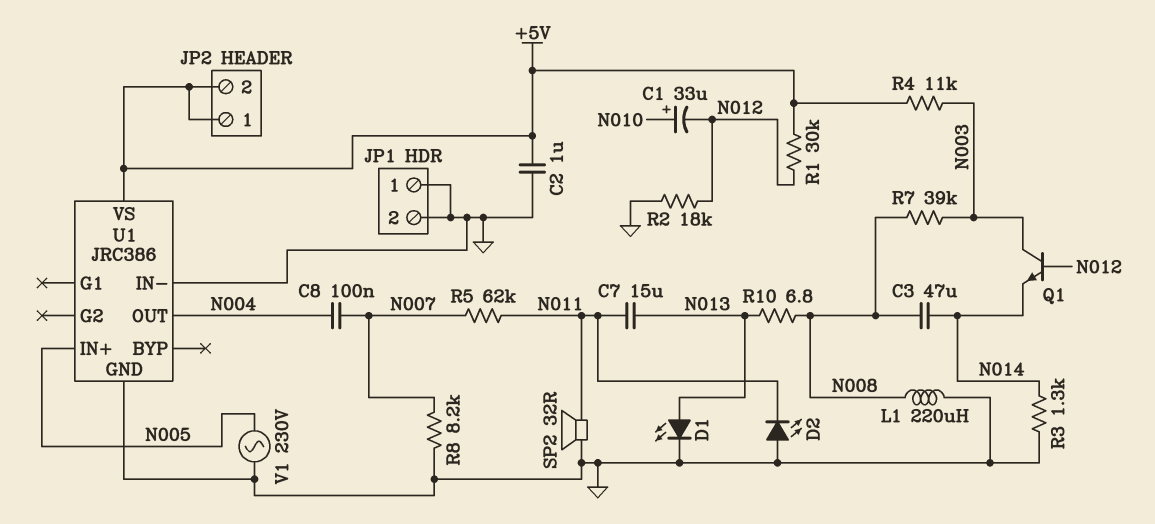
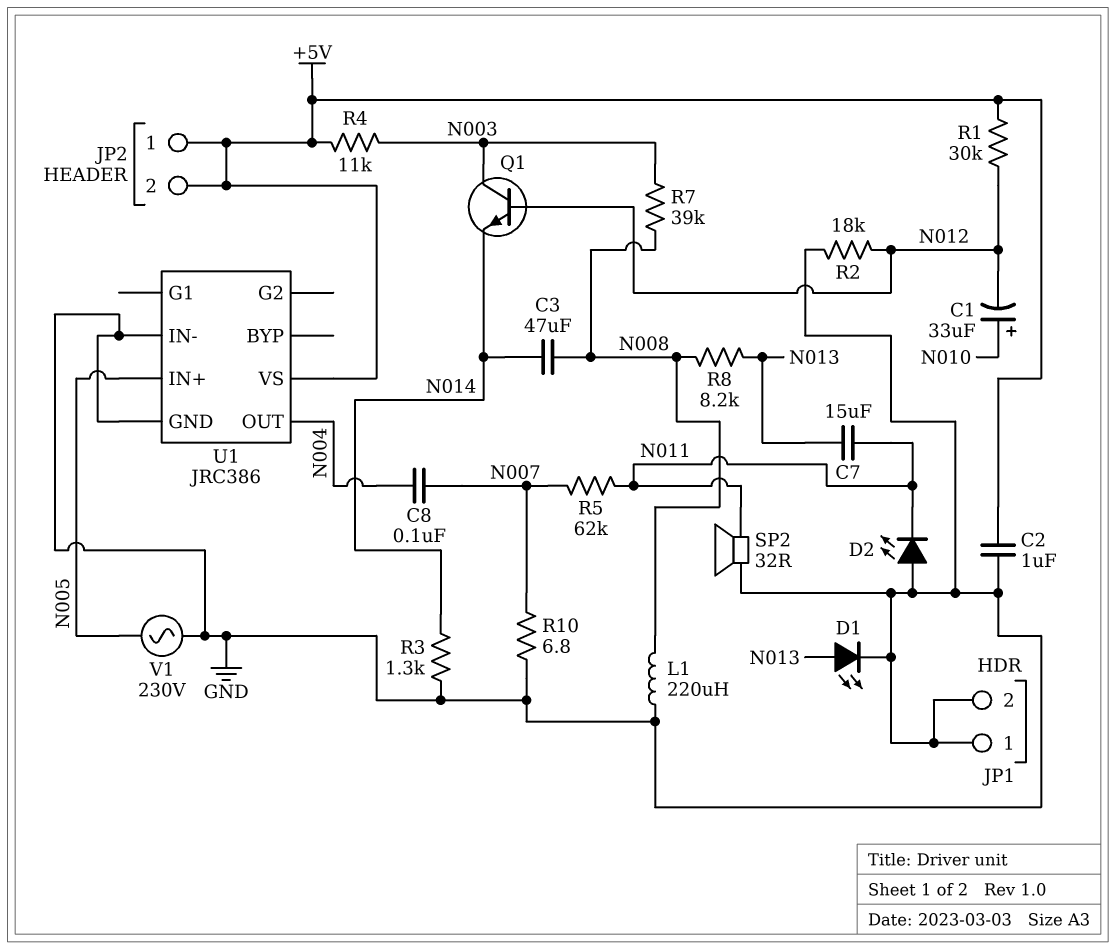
R8: 8.2k (GND, N007) -> 8.2k (N008, N013)
R10: 6.8 (N008, N013) -> 6.8 (GND, N007)

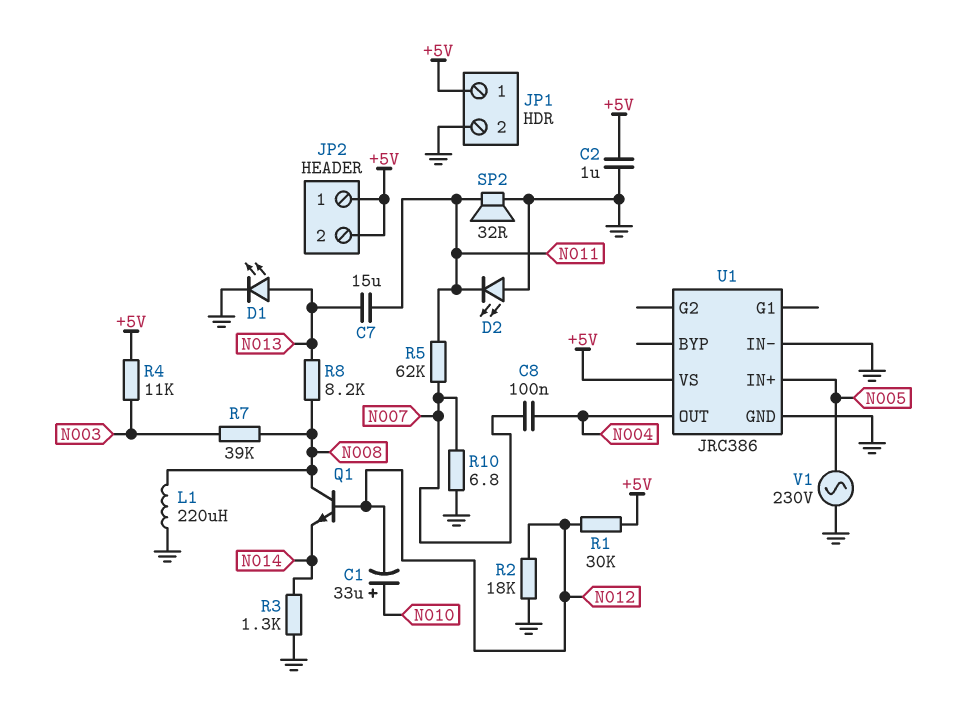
C3: 47uF (N008, N014) -> none
JP1 pin 1: GND -> +5V
Q1: NPN (B N012, C N003, E N014) -> NPN (B N012, C N008, E N014)

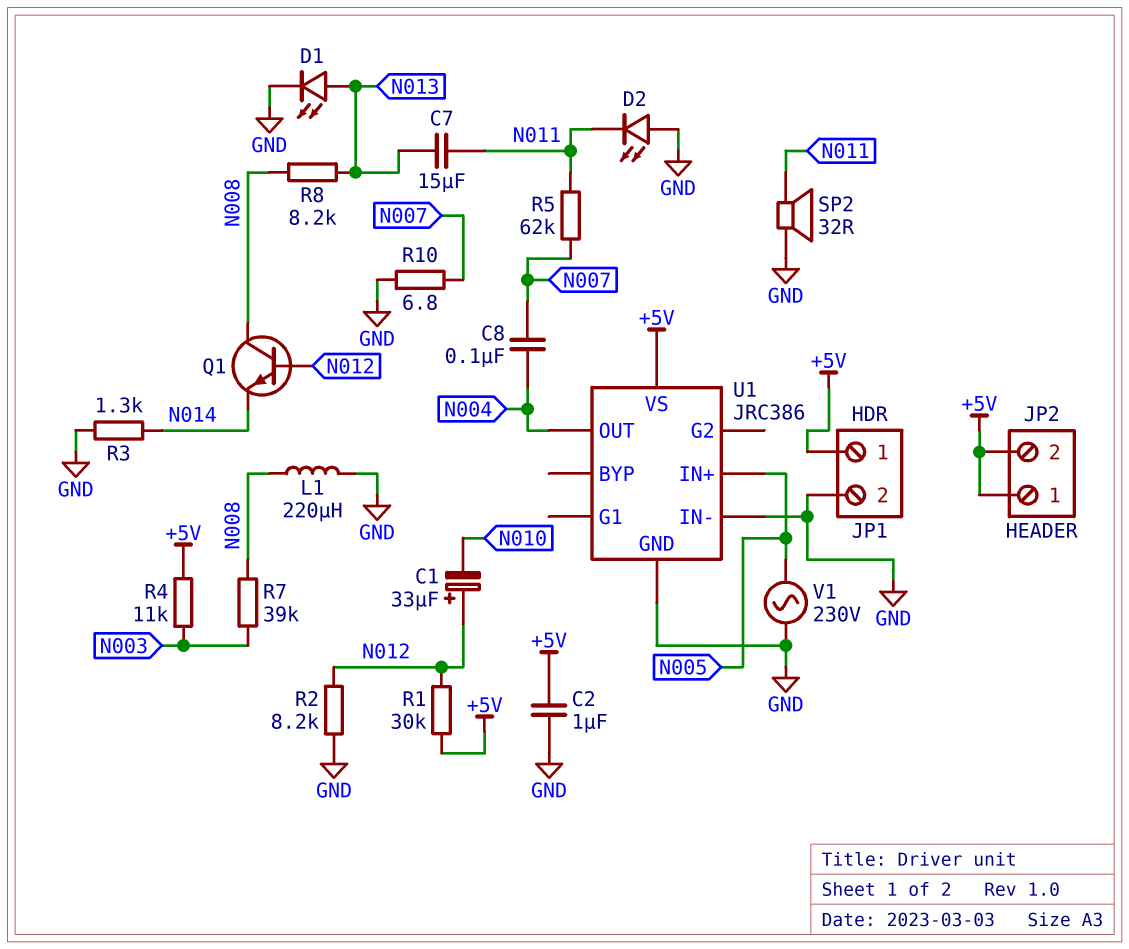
C1: 33uF (plus N010, minus N012) -> 33uF (plus N012, minus N010)
R2: 18k (GND, N012) -> 8.2k (GND, N012)

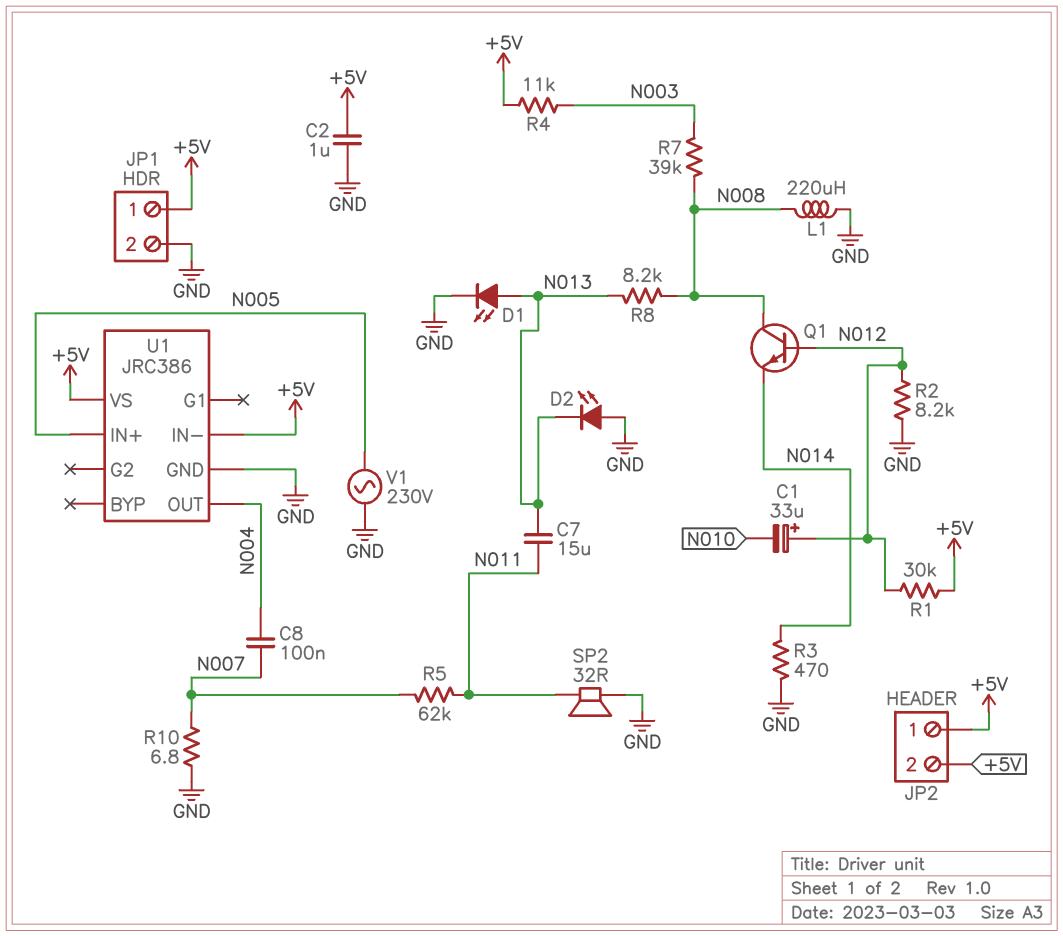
D2: LED (A GND, K N011) -> LED (A GND, K N013)
R3: 1.3k (GND, N014) -> 470 (GND, N014)
U1 pin IN-: GND -> +5V

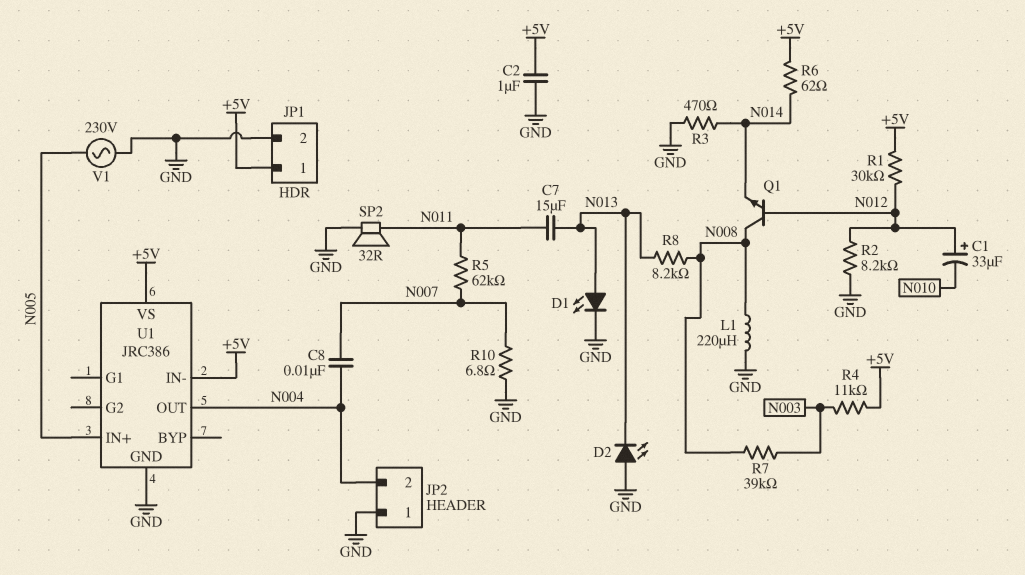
C8: 100nF (N004, N007) -> 10nF (N004, N007)
JP2 pin 1: +5V -> GND
JP2 pin 2: +5V -> N004
R6: none -> 62 (+5V, N014)

